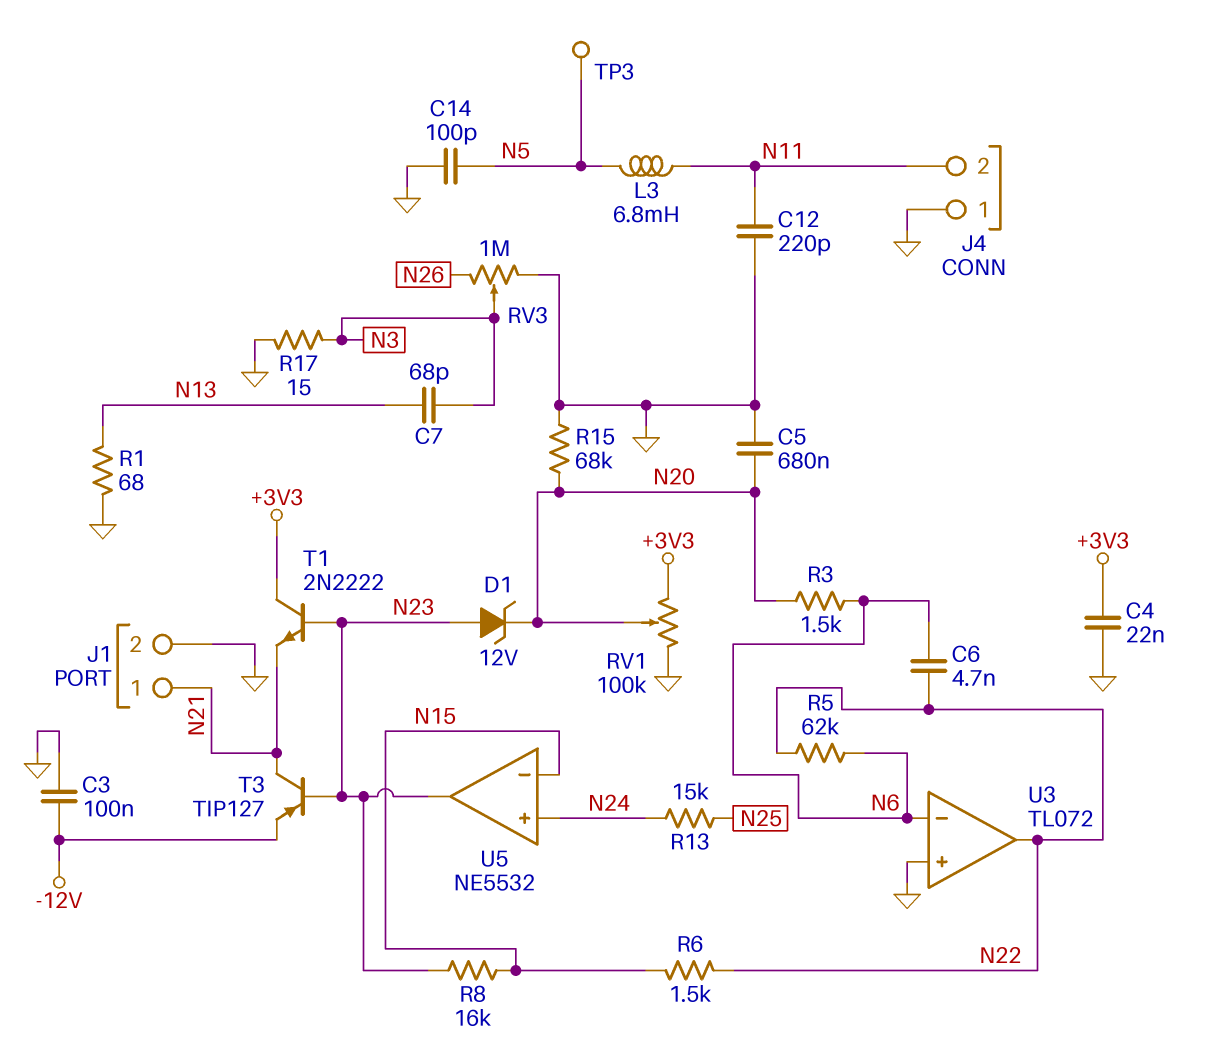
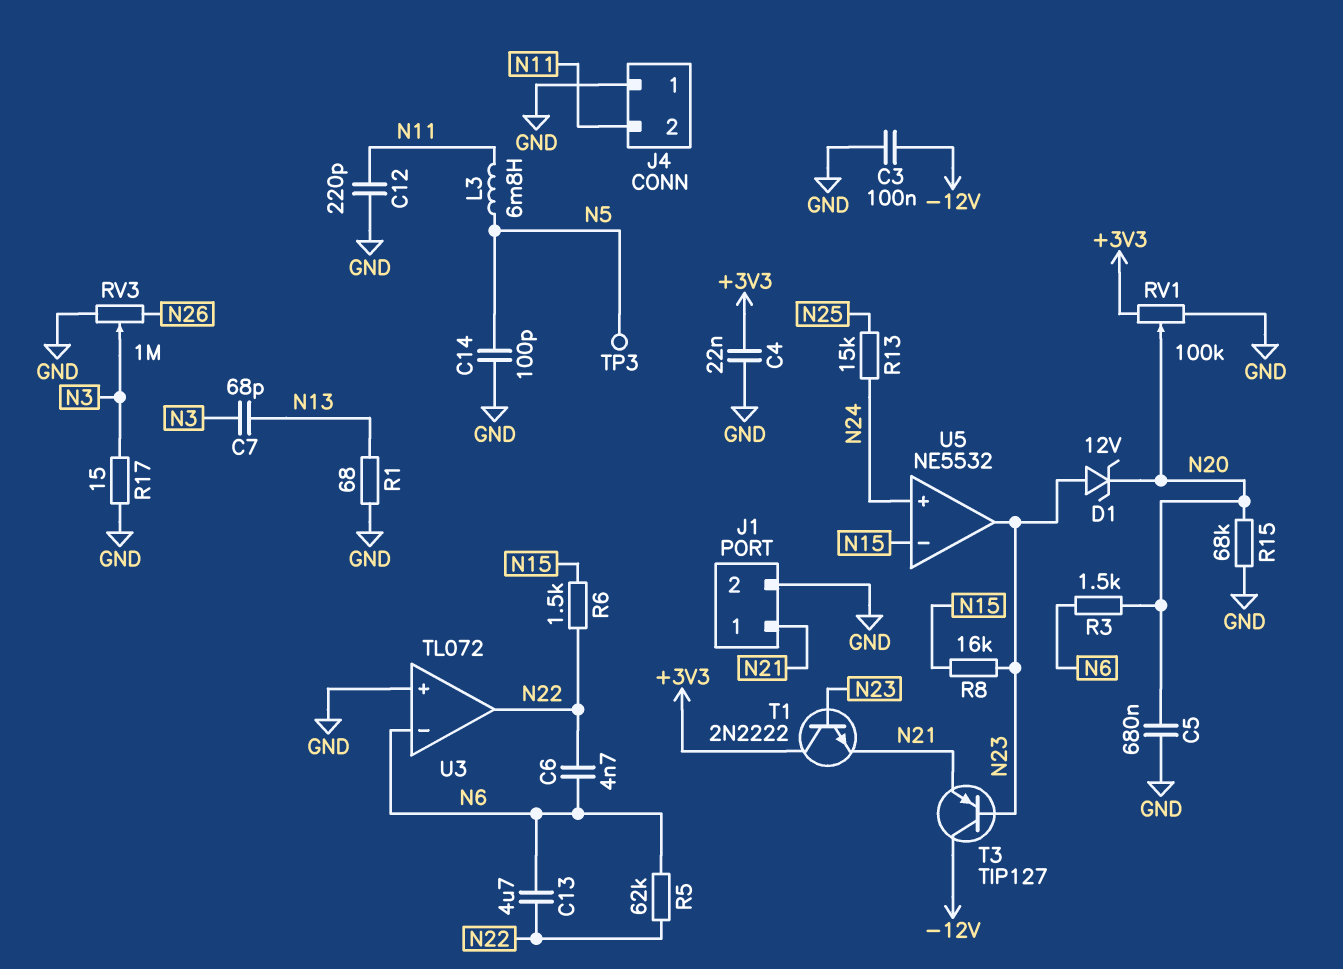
C13: none -> 4.7uF (N6, N22)
T3: PNP TIP127 (B N23, C N21, E -12V) -> PNP TIP127 (B N23, C -12V, E N21)

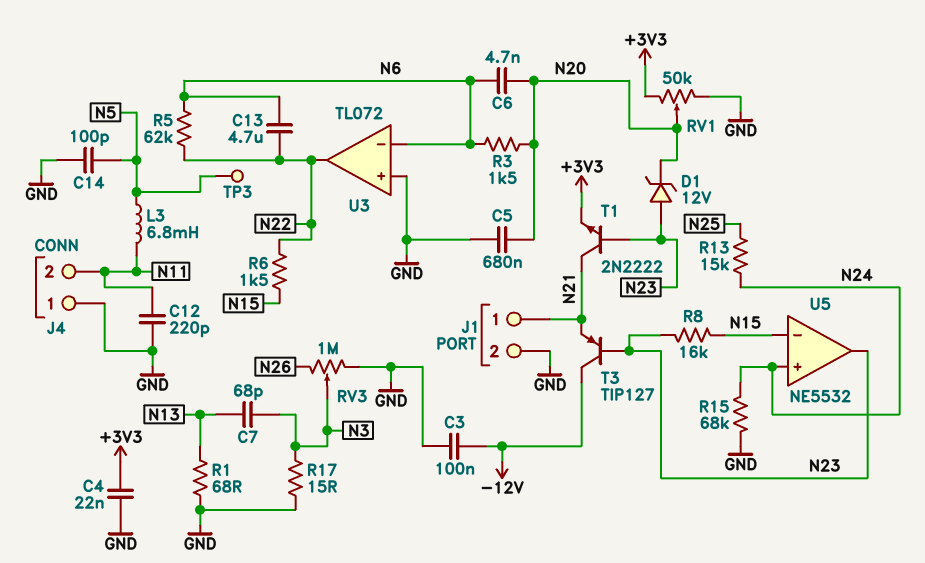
C6: 4.7nF (N6, N22) -> 4.7nF (N6, N20)
R15: 68k (GND, N20) -> 68k (GND, N24)
RV1: 100k (+3V3, GND, wiper N20) -> 50k (+3V3, GND, wiper N20)
T1: NPN 2N2222 (B N23, C +3V3, E N21) -> NPN 2N2222 (B N23, C N21, E +3V3)

